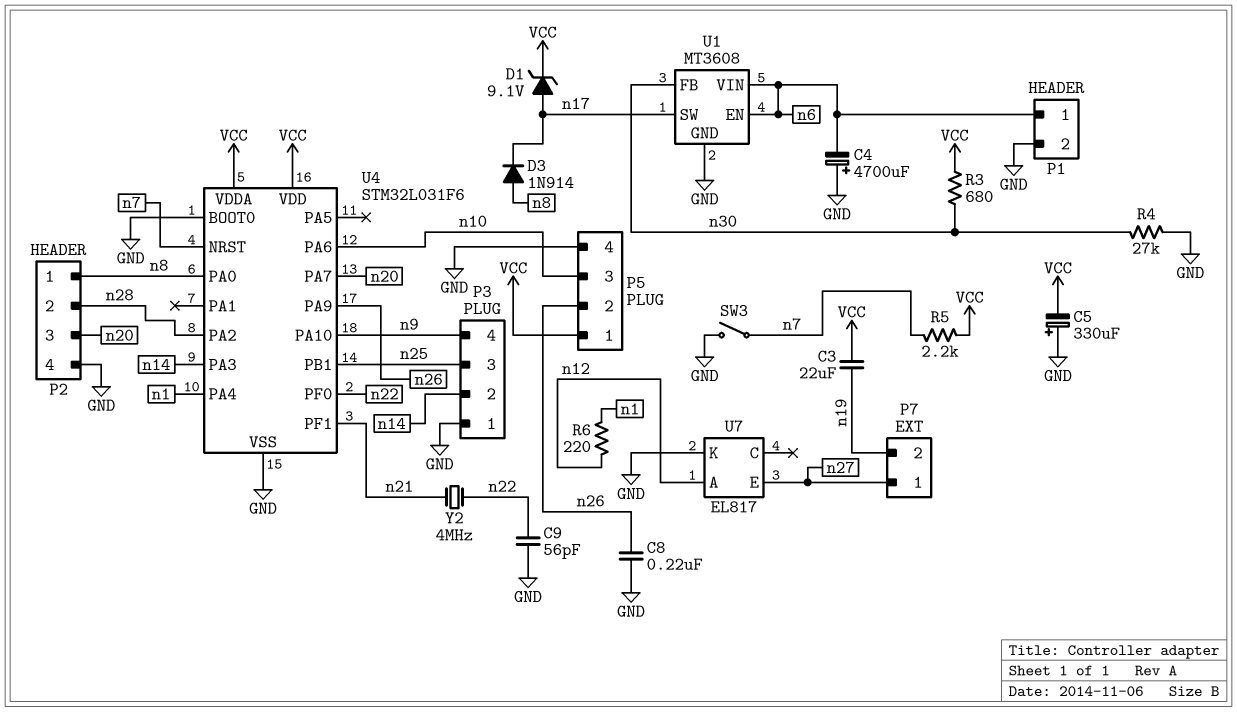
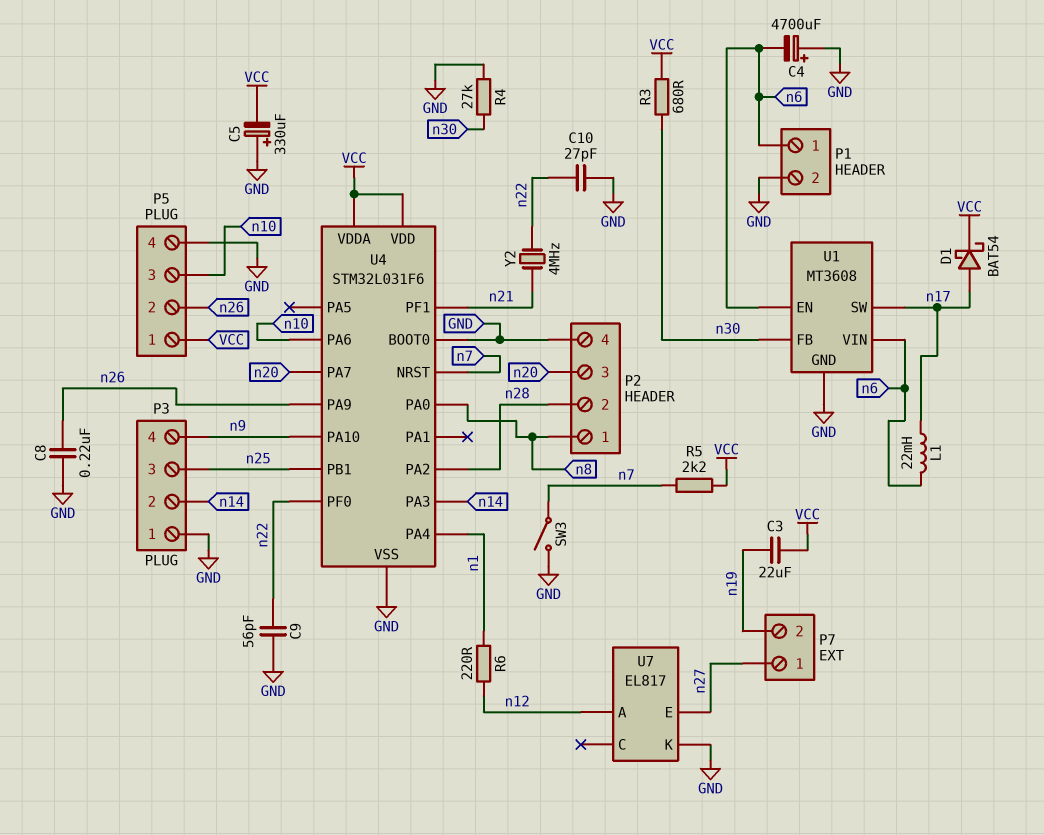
C10: none -> 27pF (GND, n22)
D1: zener 9.1V (A n17, K VCC) -> schottky BAT54 (A n17, K VCC)
D3: diode 1N914 (A n8, K n17) -> none
L1: none -> 22mH (n6, n17)

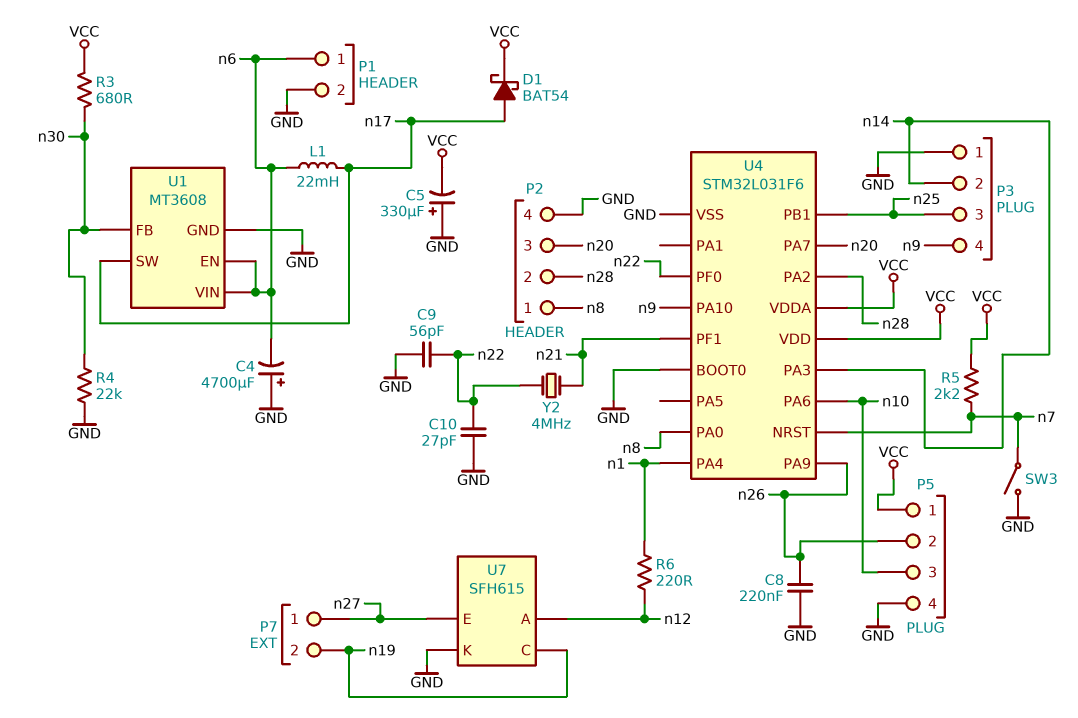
C3: 22uF (VCC, n19) -> none
R4: 27k (GND, n30) -> 22k (GND, n30)
U7: EL817 -> SFH615
U7 pin C: none -> n19

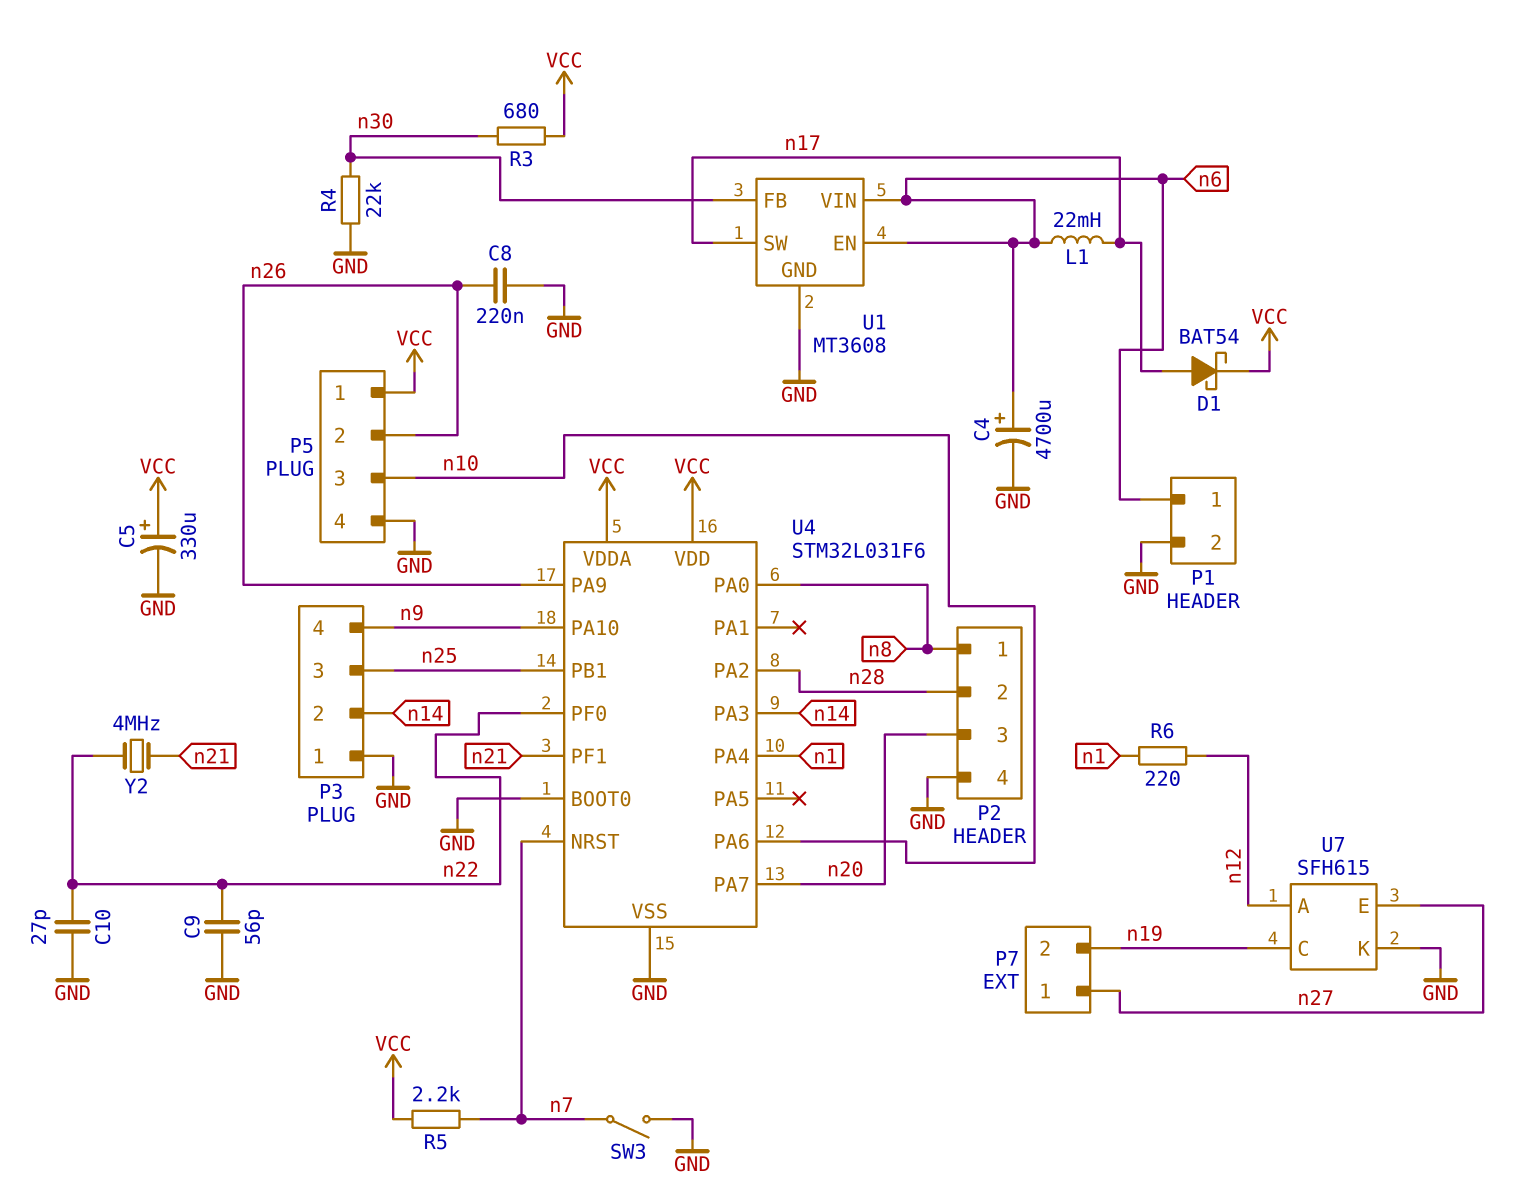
C4: 4700uF (plus GND, minus n6) -> 4700uF (plus n6, minus GND)
C5: 330uF (plus GND, minus VCC) -> 330uF (plus VCC, minus GND)

